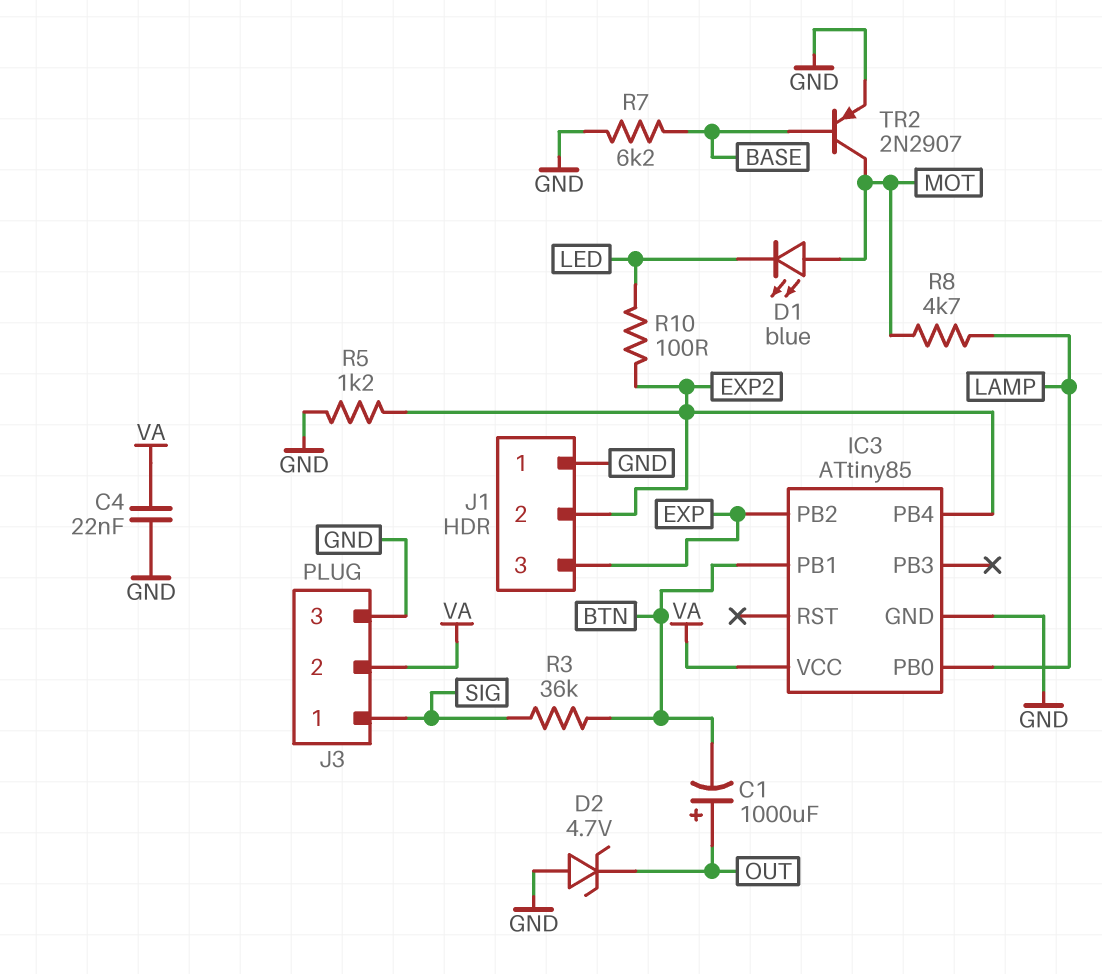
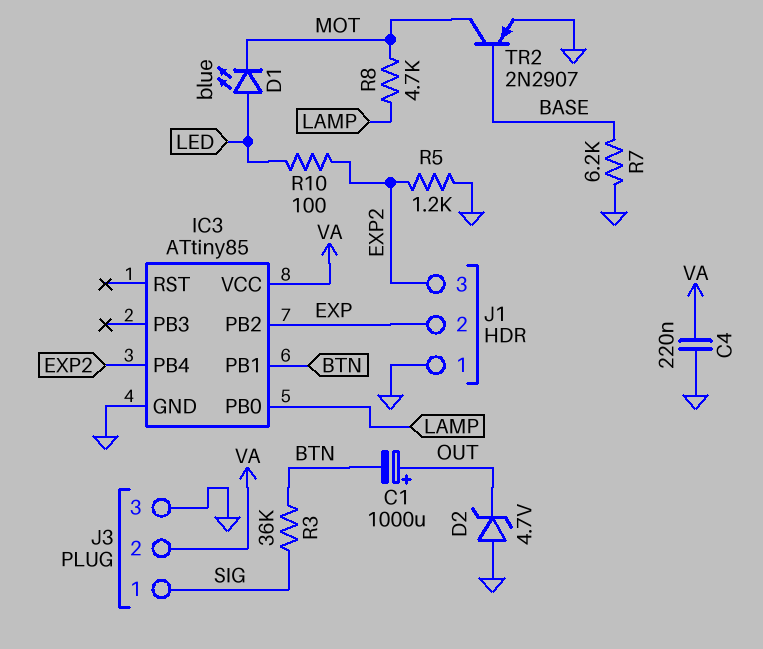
C4: 22nF (GND, VA) -> 220nF (GND, VA)
D1: LED blue (A MOT, K LED) -> LED blue (A LED, K MOT)
J1 pin 2: EXP2 -> EXP
J1 pin 3: EXP -> EXP2

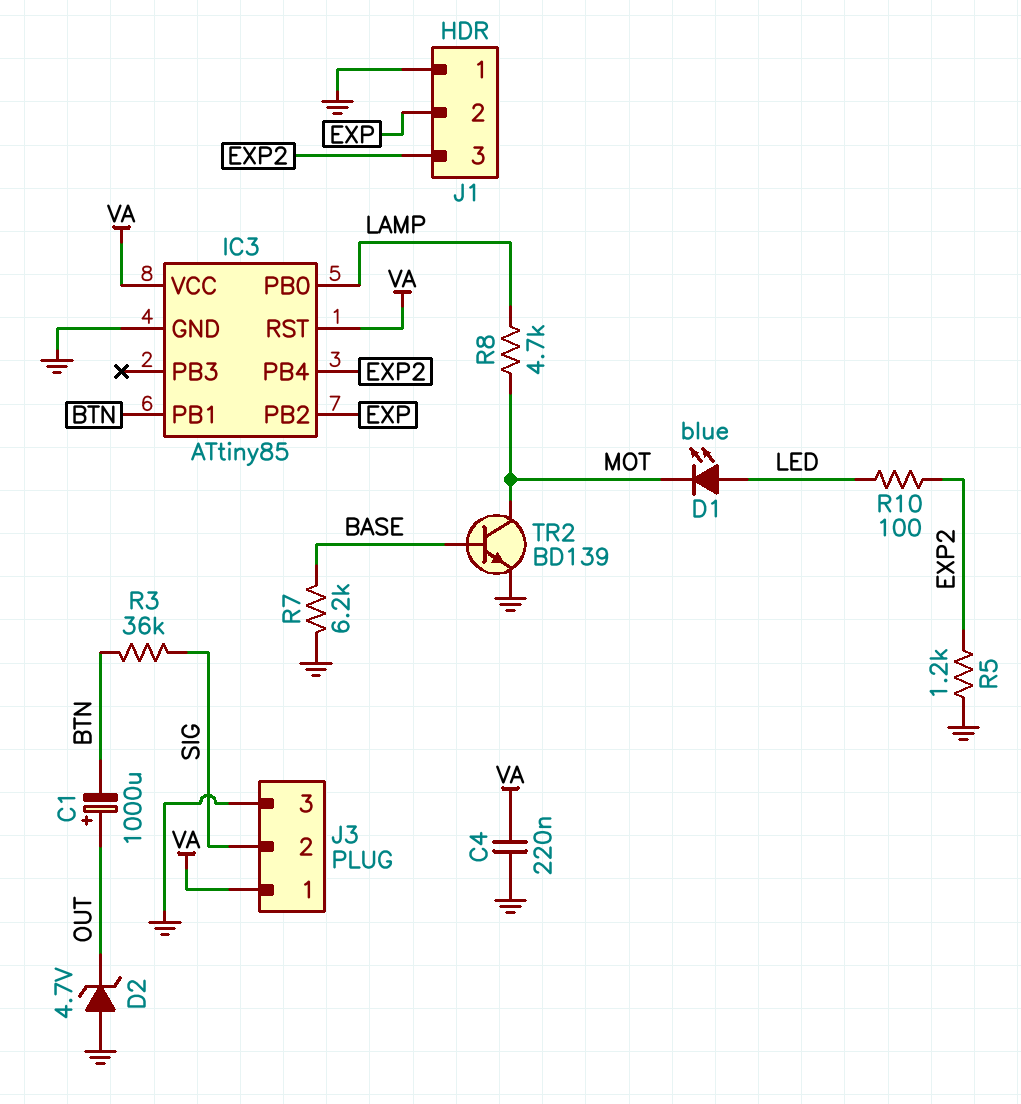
IC3 pin RST: none -> VA
J3 pin 1: SIG -> VA
J3 pin 2: VA -> SIG
TR2: PNP 2N2907 (B BASE, C MOT, E GND) -> NPN BD139 (B BASE, C MOT, E GND)

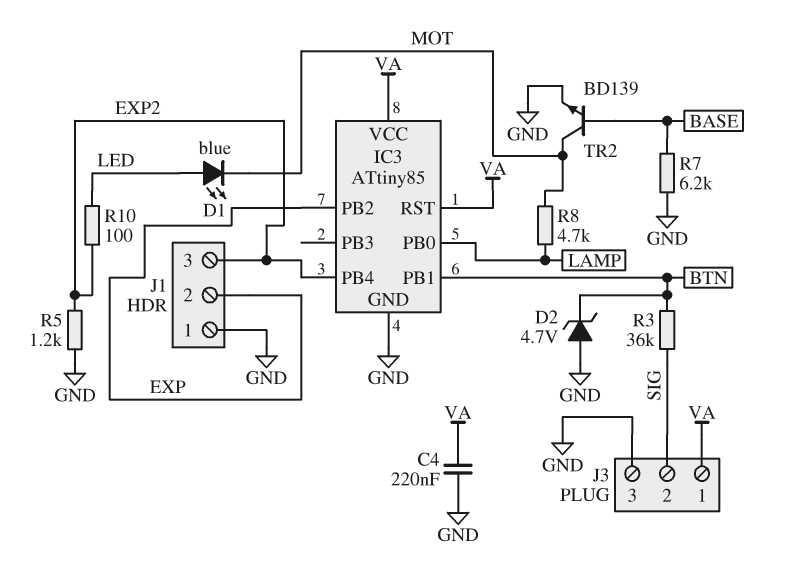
C1: 1000uF (plus OUT, minus BTN) -> none
D2: zener 4.7V (A GND, K OUT) -> zener 4.7V (A GND, K BTN)

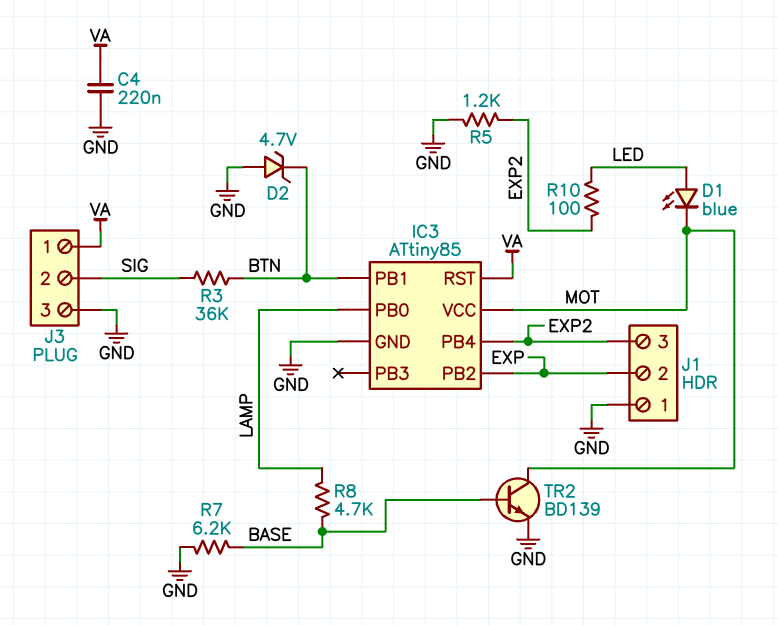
IC3 pin VCC: VA -> MOT
R8: 4.7k (LAMP, MOT) -> 4.7k (BASE, LAMP)

